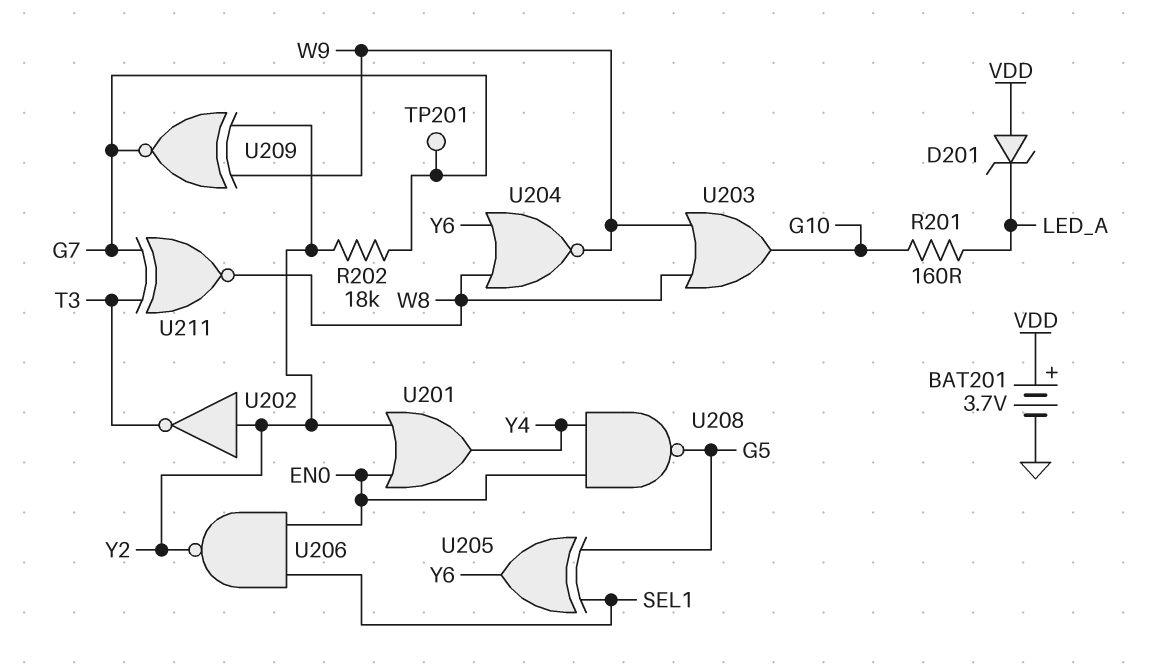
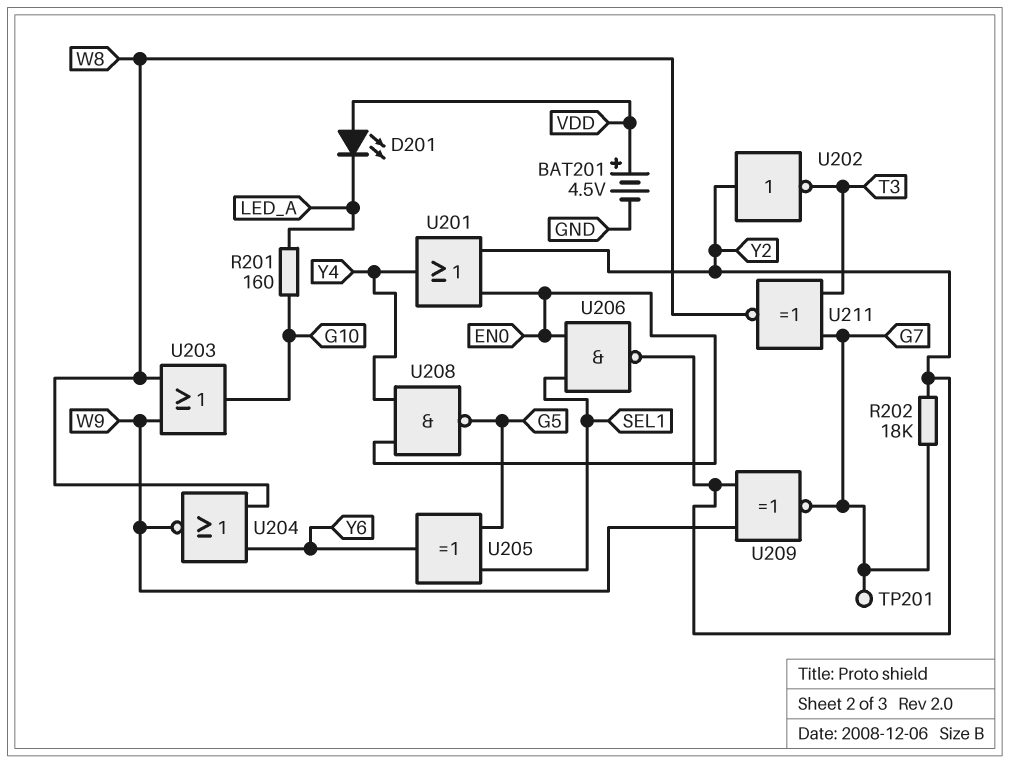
BAT201: 3.7V (plus VDD, minus GND) -> 4.5V (plus VDD, minus GND)
D201: zener (A VDD, K LED_A) -> LED (A VDD, K LED_A)

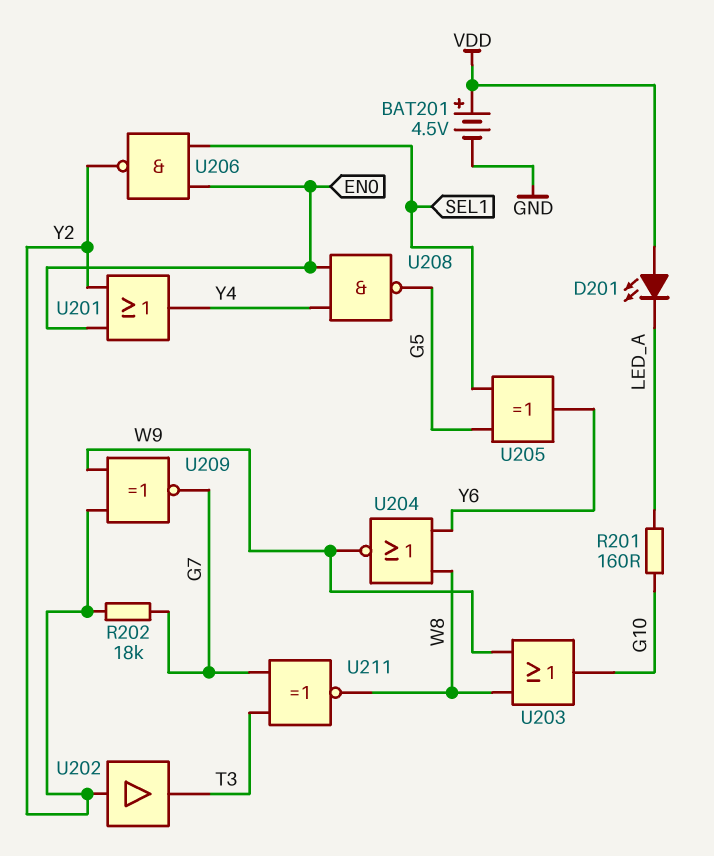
TP201: test point (G7) -> none
U202: NOT (in Y2, out T3) -> buffer (in Y2, out T3)

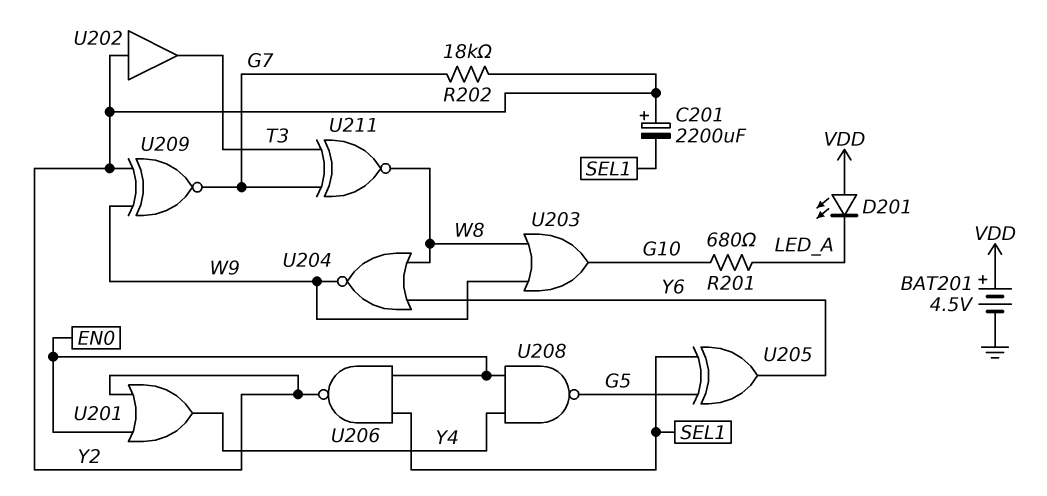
C201: none -> 2200uF (plus Y2, minus SEL1)
R201: 160 (G10, LED_A) -> 680 (G10, LED_A)

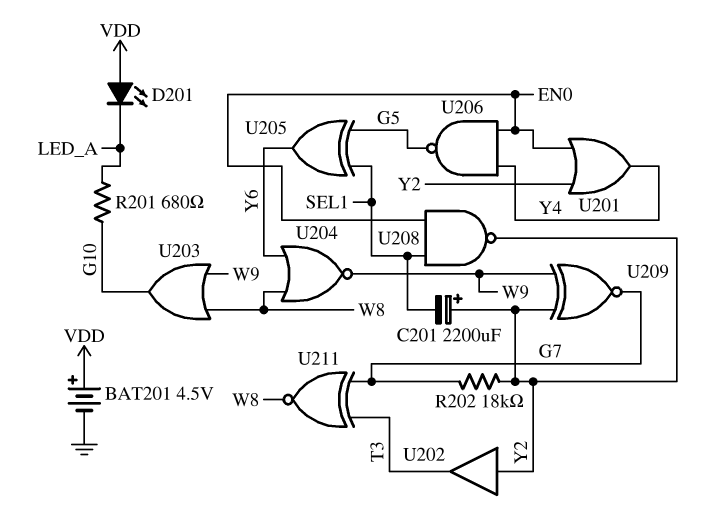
U206: NAND (in EN0, in SEL1, out Y2) -> NAND (in EN0, in Y4, out G5)
U208: NAND (in EN0, in Y4, out G5) -> NAND (in EN0, in SEL1, out Y2)

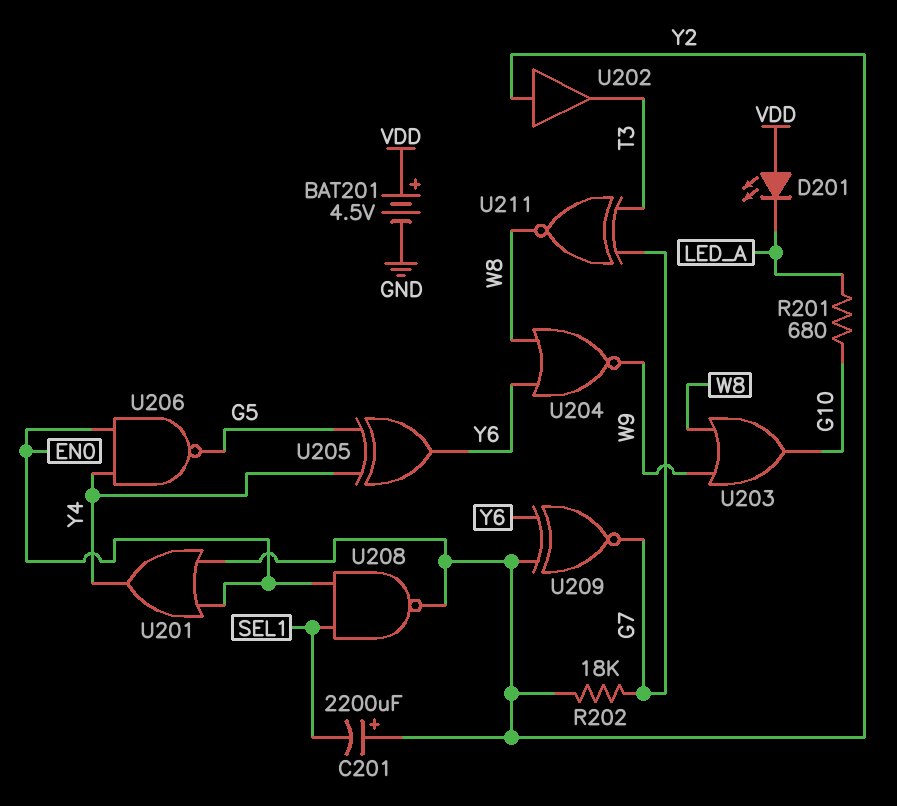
U205: XOR (in G5, in SEL1, out Y6) -> XOR (in G5, in Y4, out Y6)
U209: XNOR (in W9, in Y2, out G7) -> XNOR (in Y2, in Y6, out G7)

